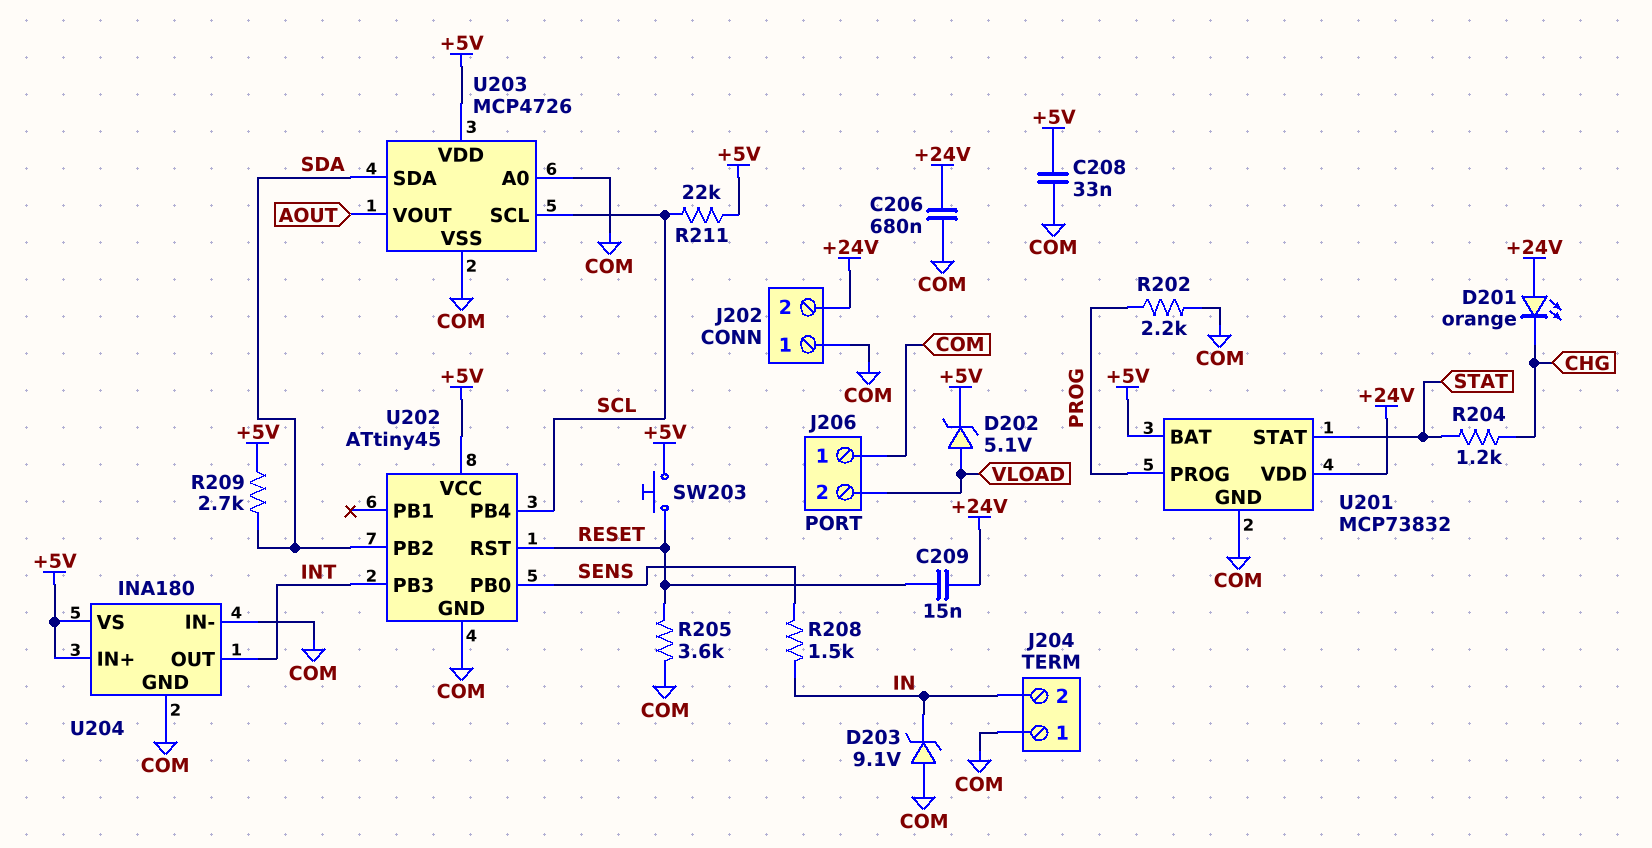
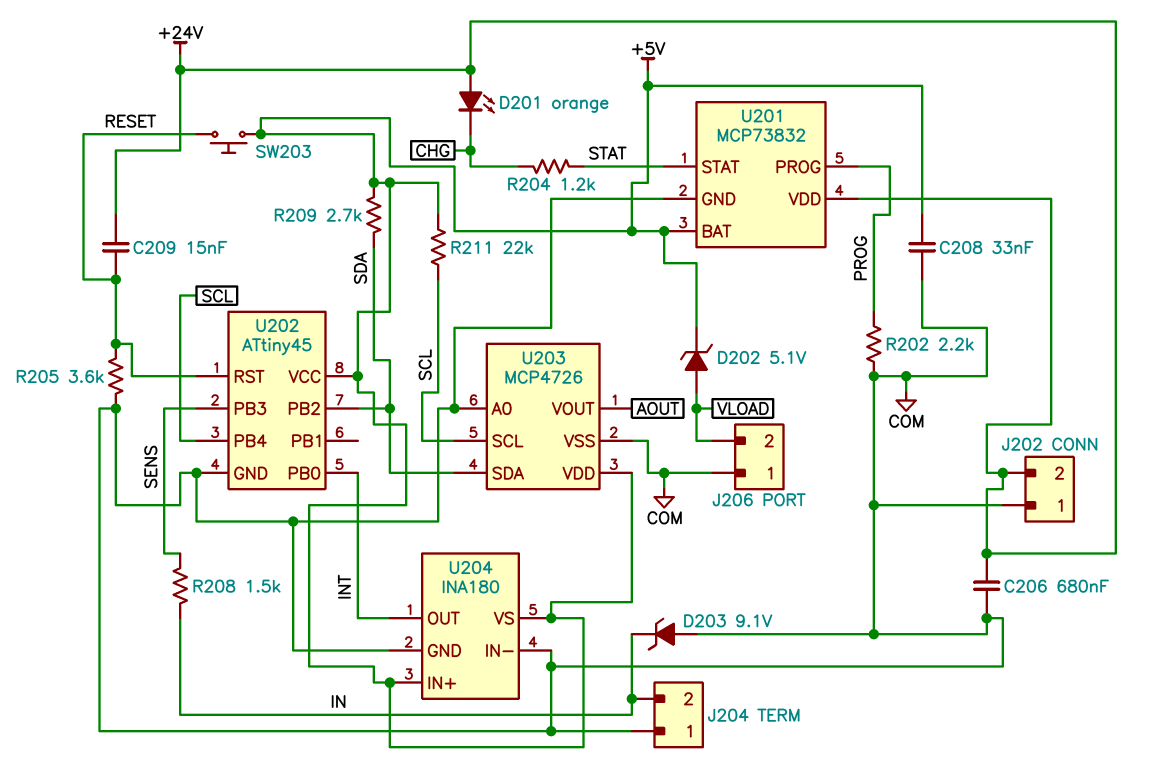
U202 pin PB0: SENS -> INT
U202 pin PB3: INT -> SENS

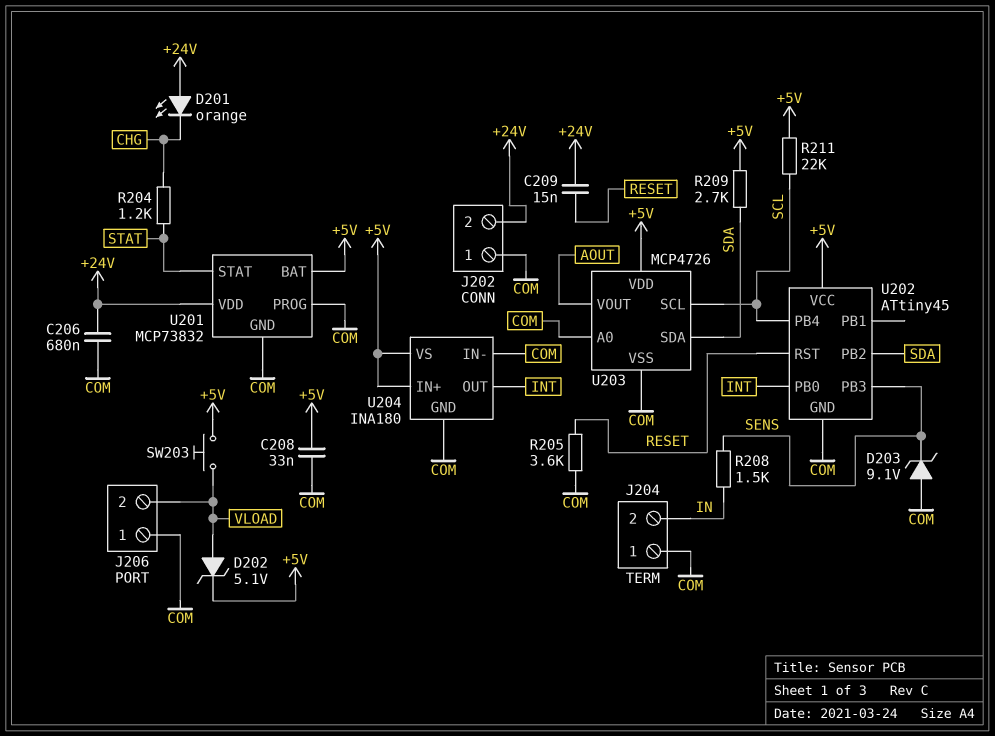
D203: zener 9.1V (A COM, K IN) -> zener 9.1V (A COM, K SENS)
R202: 2.2k (COM, PROG) -> none
SW203: button (+5V, RESET) -> button (+5V, VLOAD)
U201 pin PROG: PROG -> COM

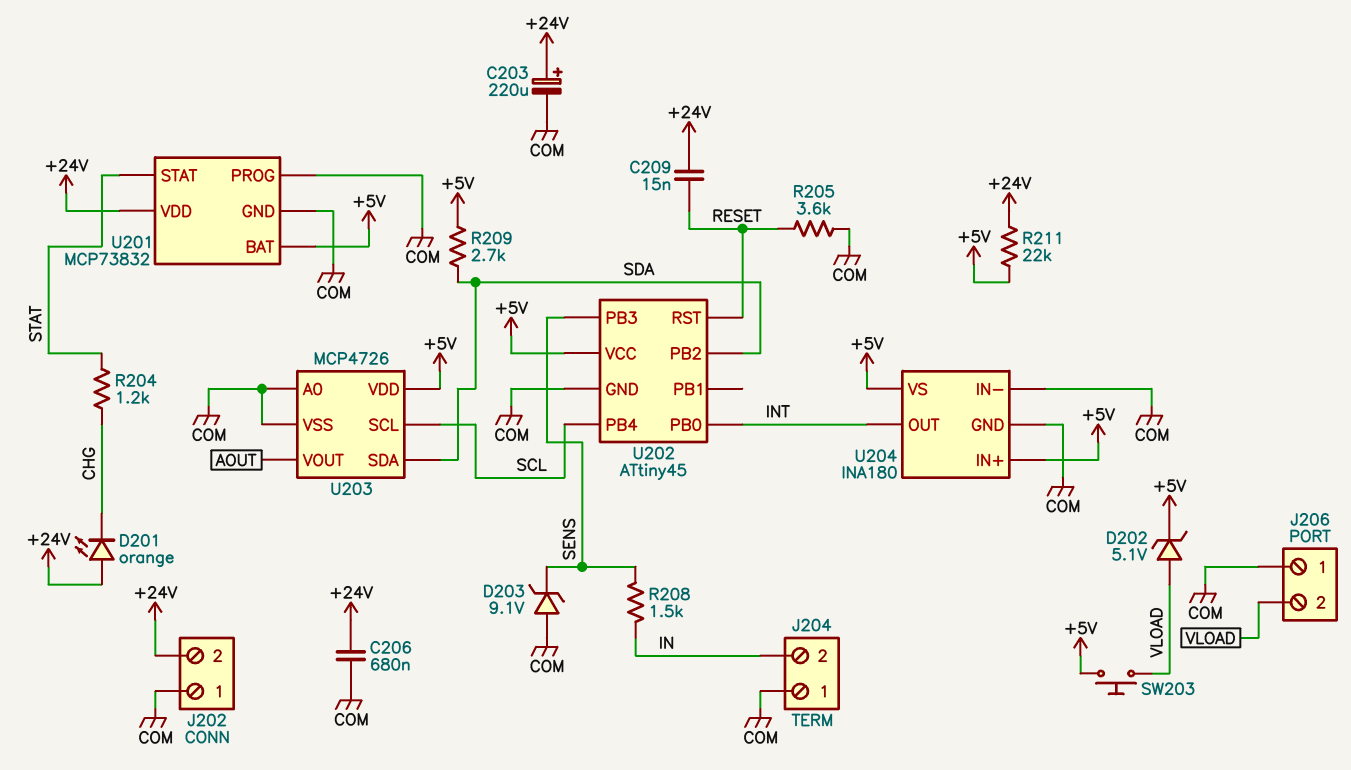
C203: none -> 220uF (plus +24V, minus COM)
C208: 33nF (+5V, COM) -> none
R211: 22k (+5V, SCL) -> 22k (+5V, +24V)

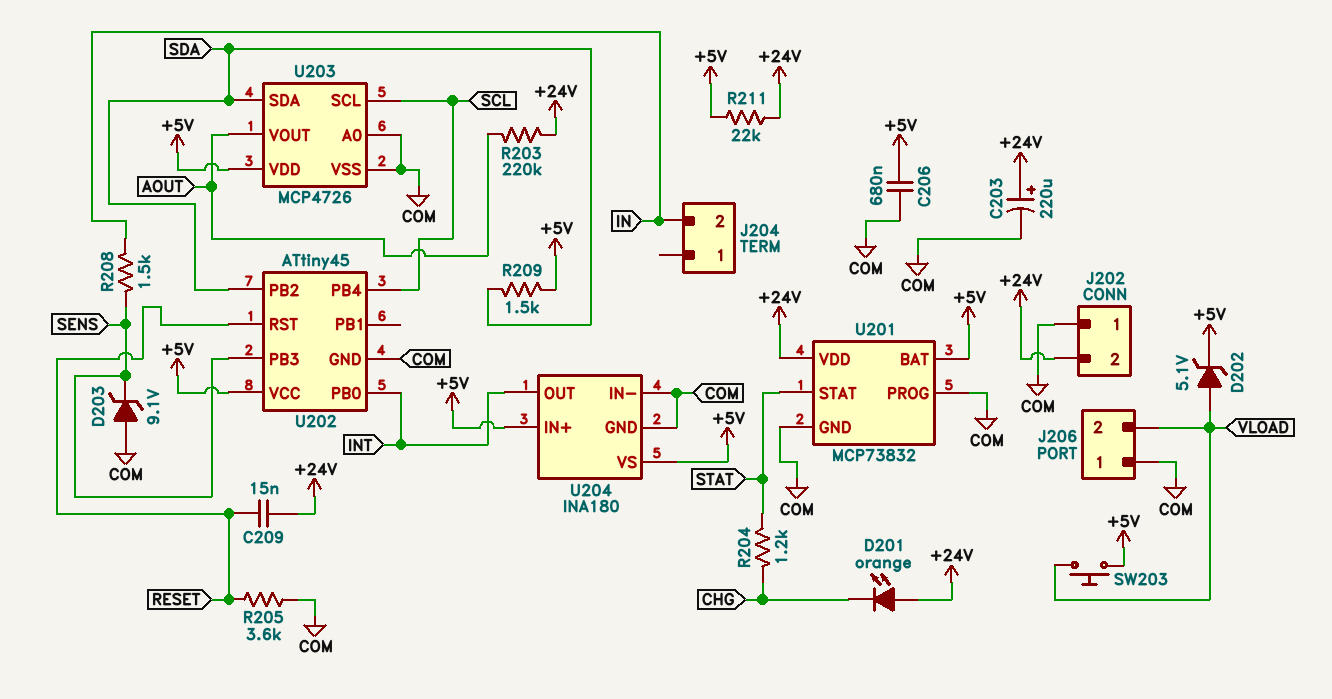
C206: 680nF (+24V, COM) -> 680nF (+5V, COM)
J204 pin 1: COM -> none
R203: none -> 220k (+24V, AOUT)
R209: 2.7k (+5V, SDA) -> 1.5k (+5V, SDA)

